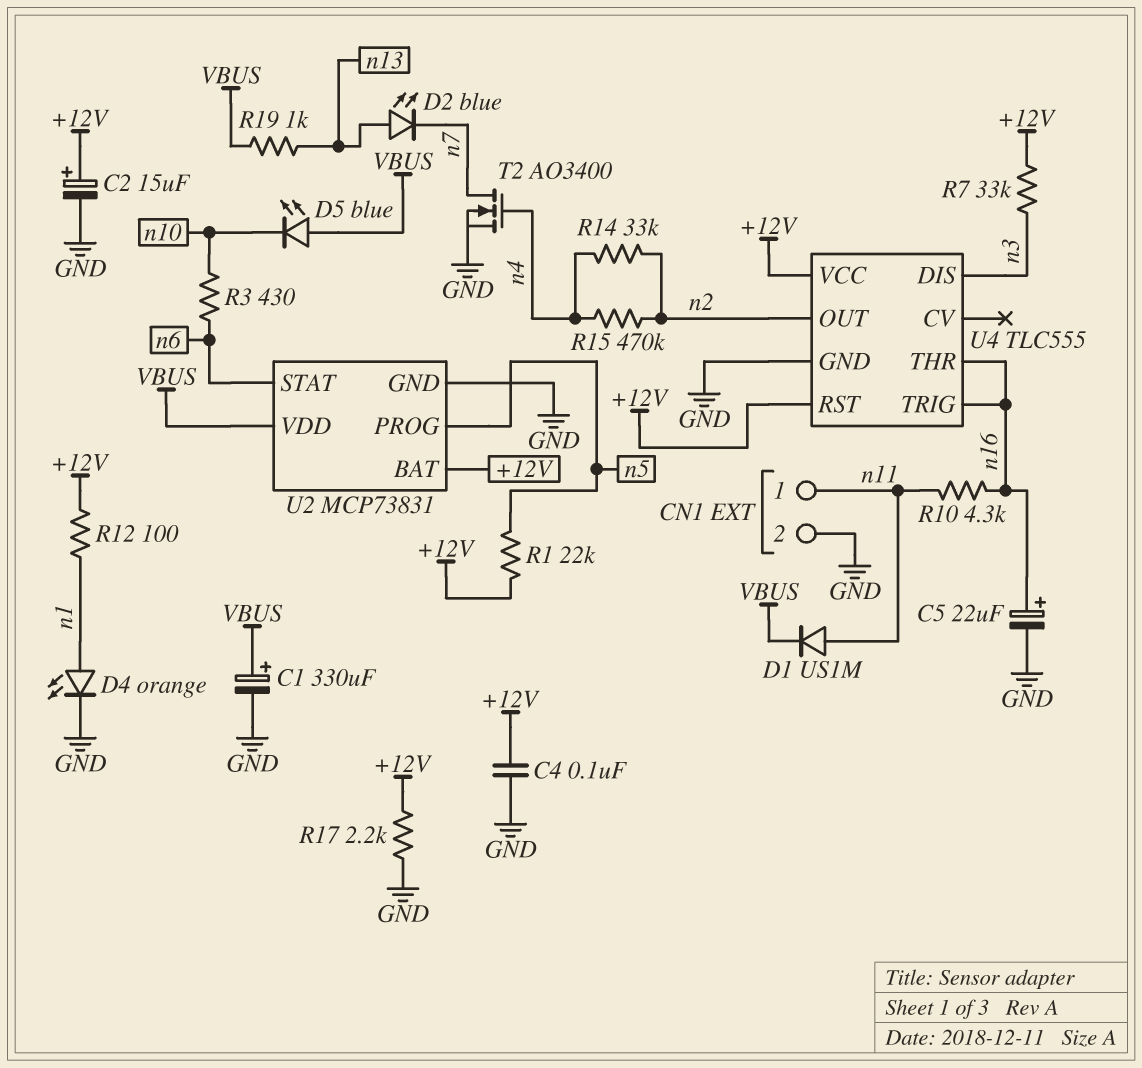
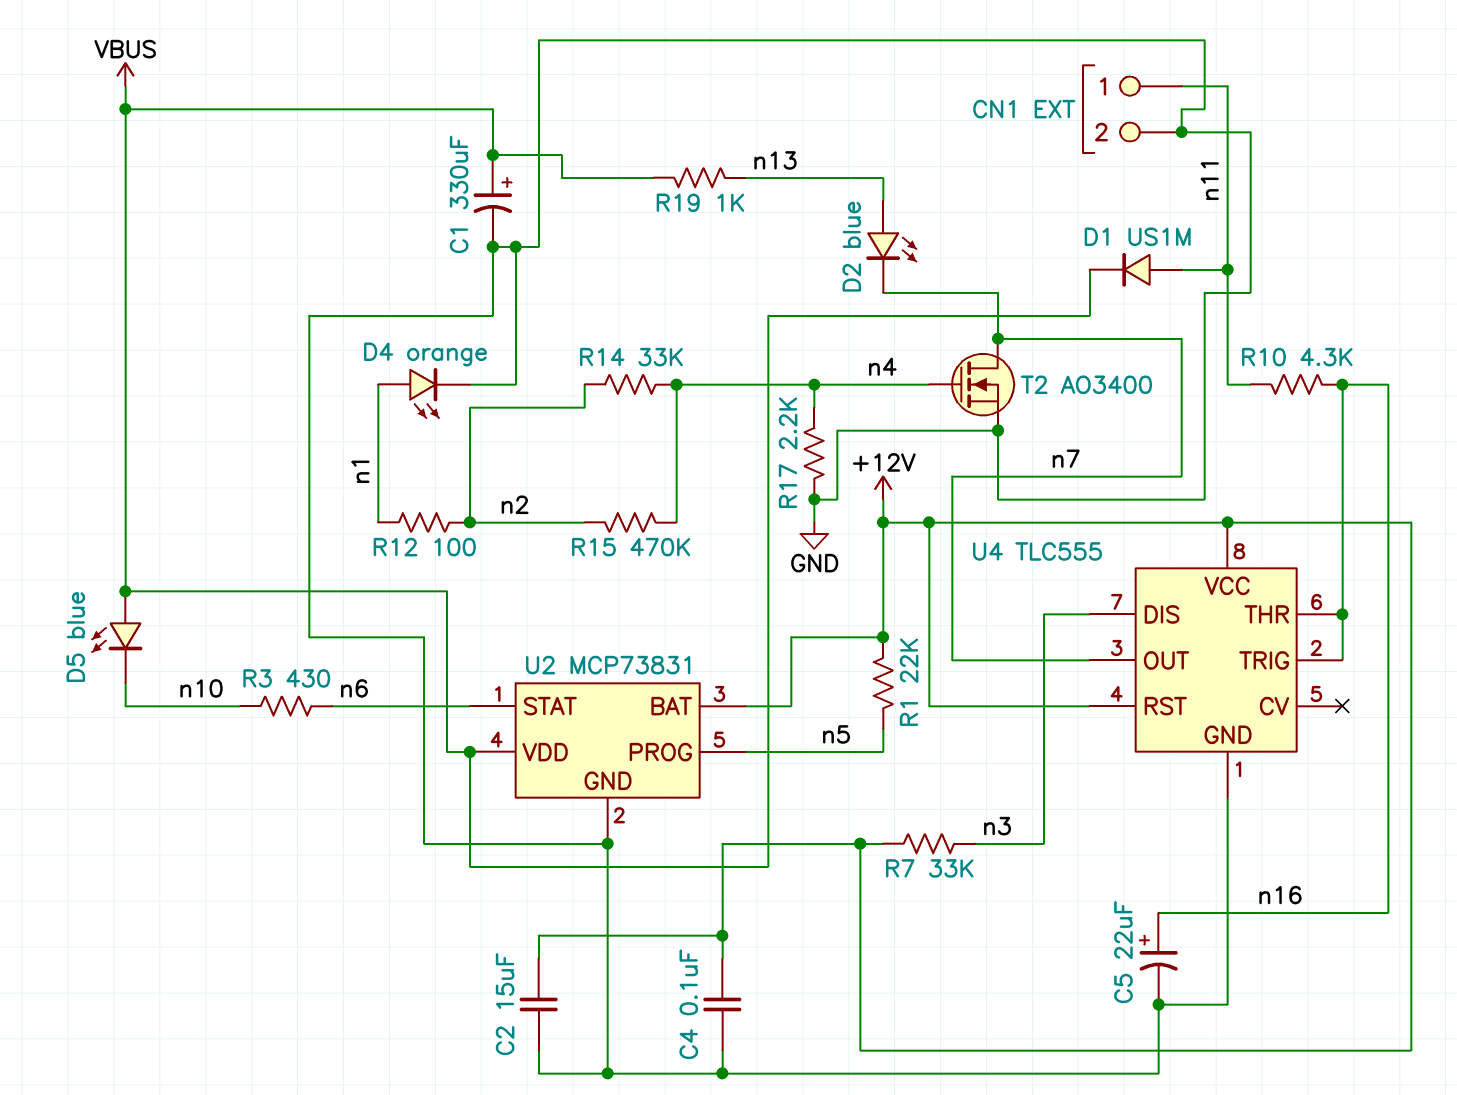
C2: 15uF (plus +12V, minus GND) -> 15uF (+12V, GND)
R12: 100 (+12V, n1) -> 100 (n1, n2)
R17: 2.2k (+12V, GND) -> 2.2k (GND, n4)
U4 pin OUT: n2 -> n7

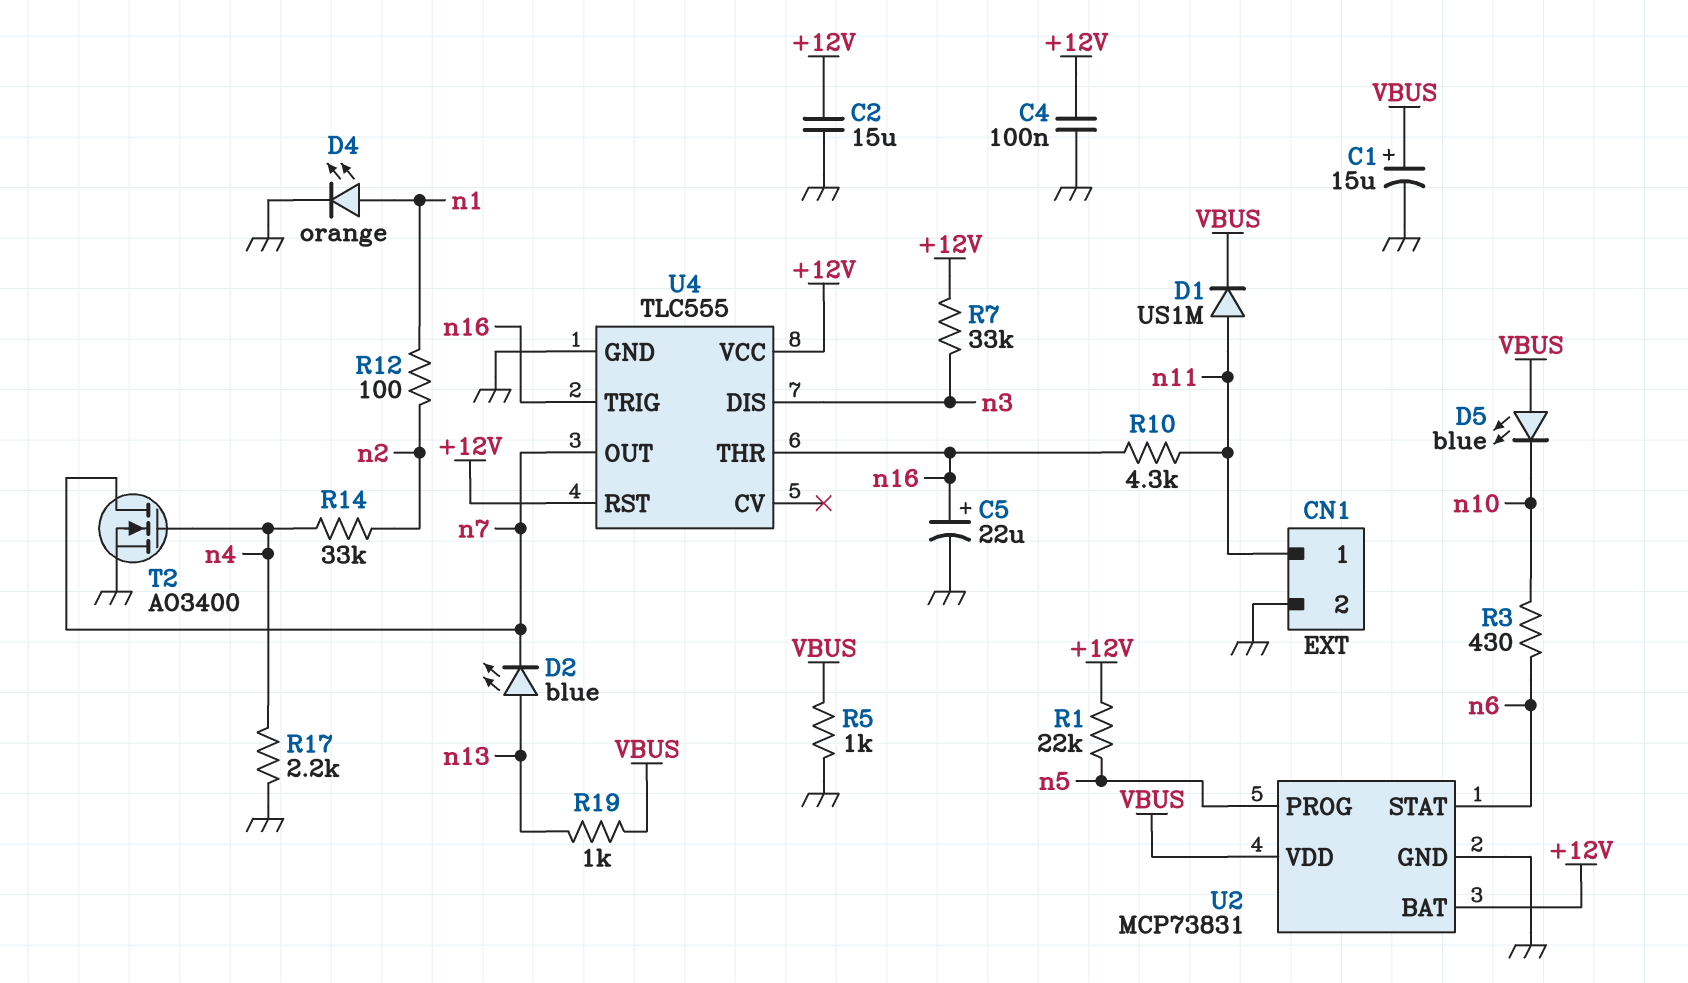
C1: 330uF (plus VBUS, minus GND) -> 15uF (plus VBUS, minus GND)
R5: none -> 1k (GND, VBUS)
R15: 470k (n2, n4) -> none

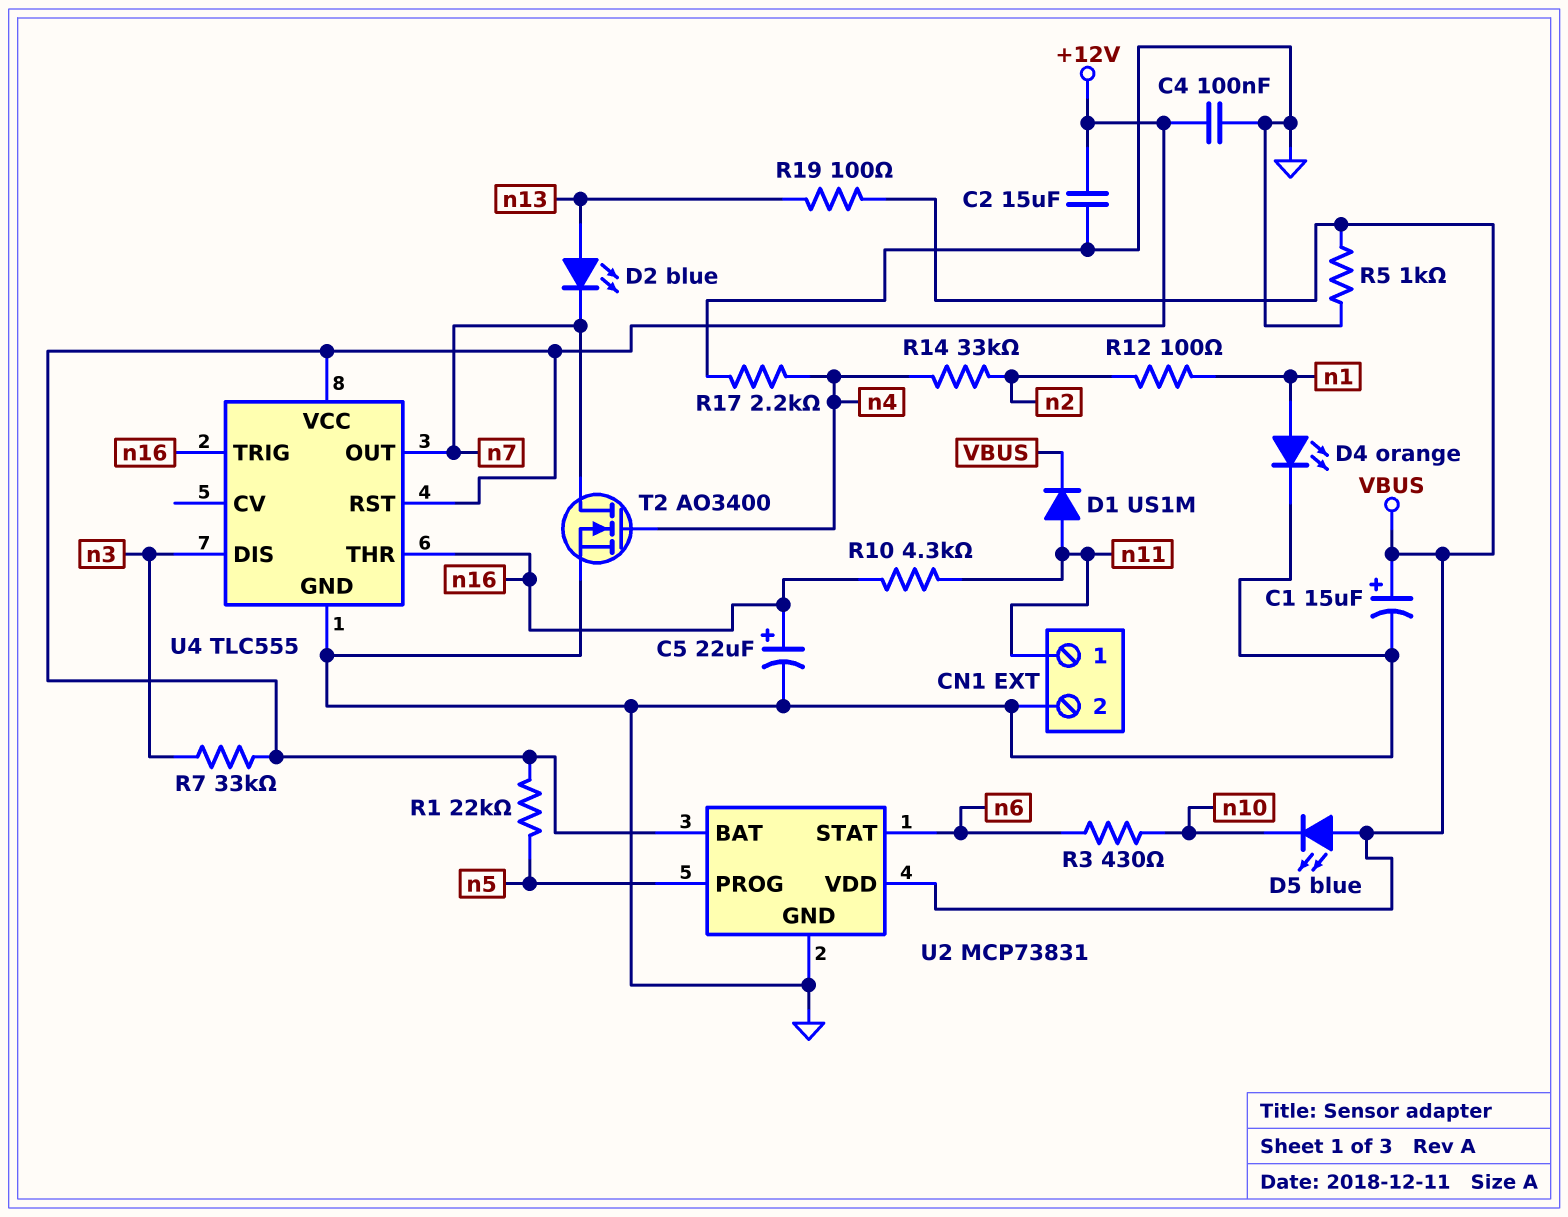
R19: 1k (VBUS, n13) -> 100 (VBUS, n13)

